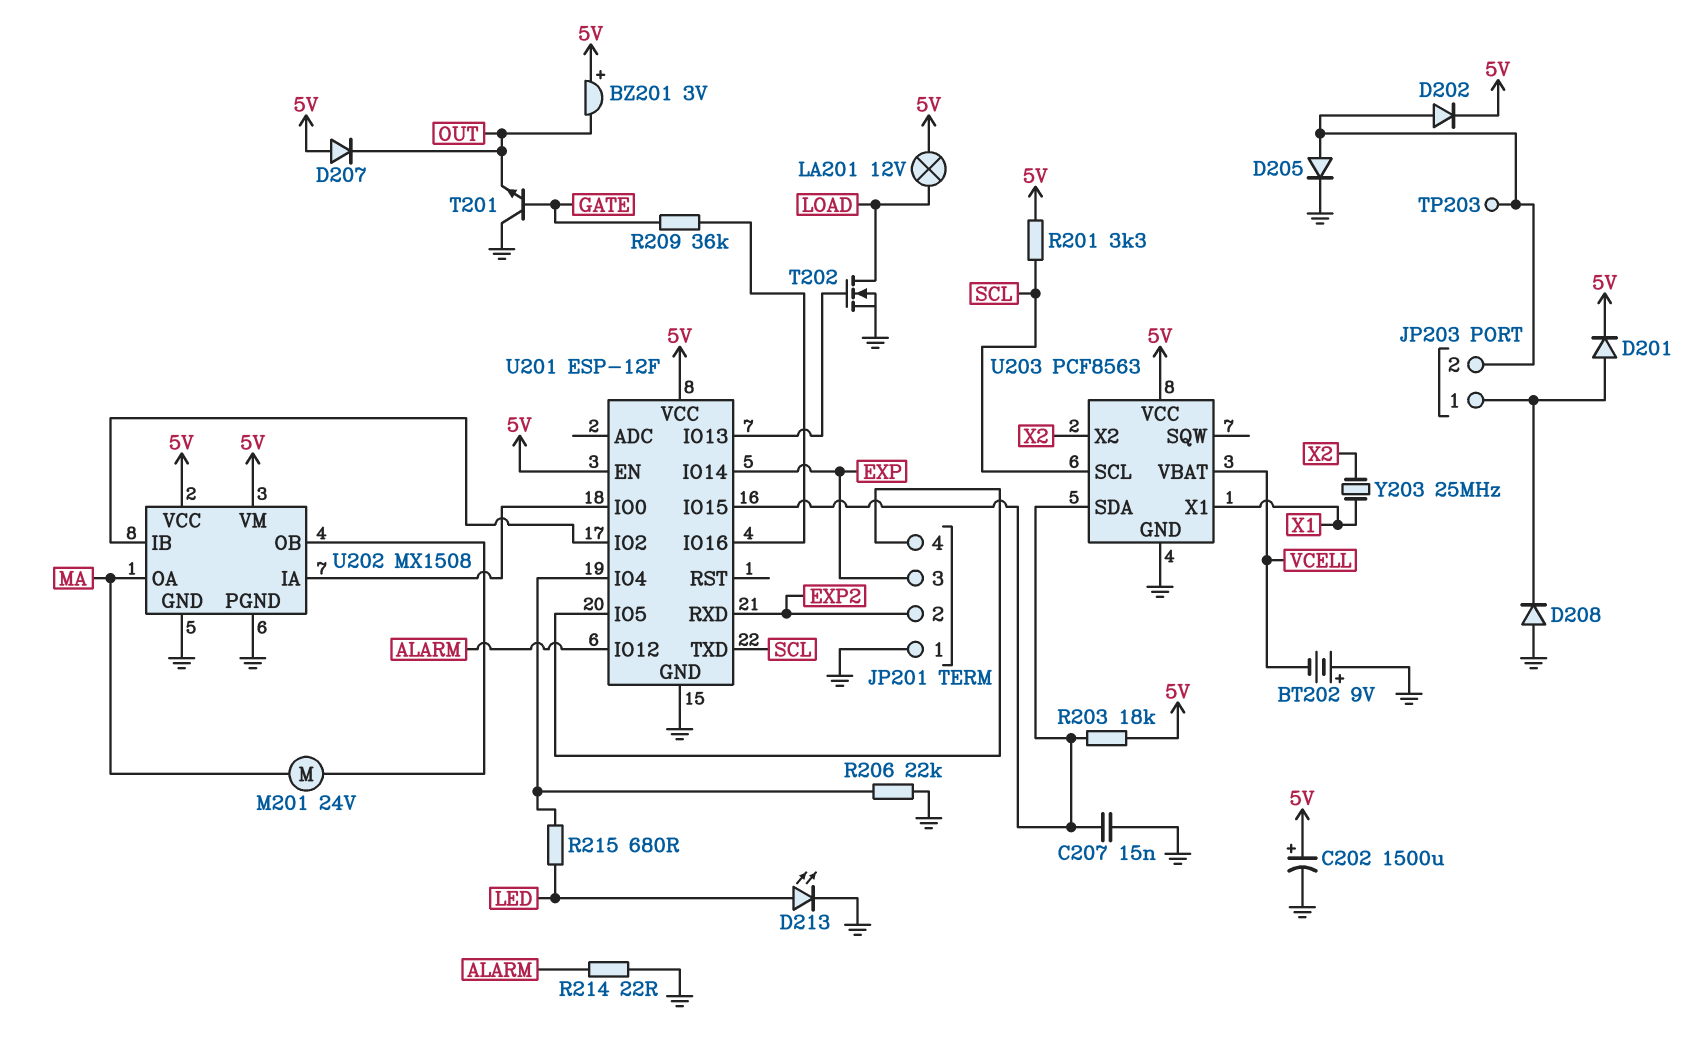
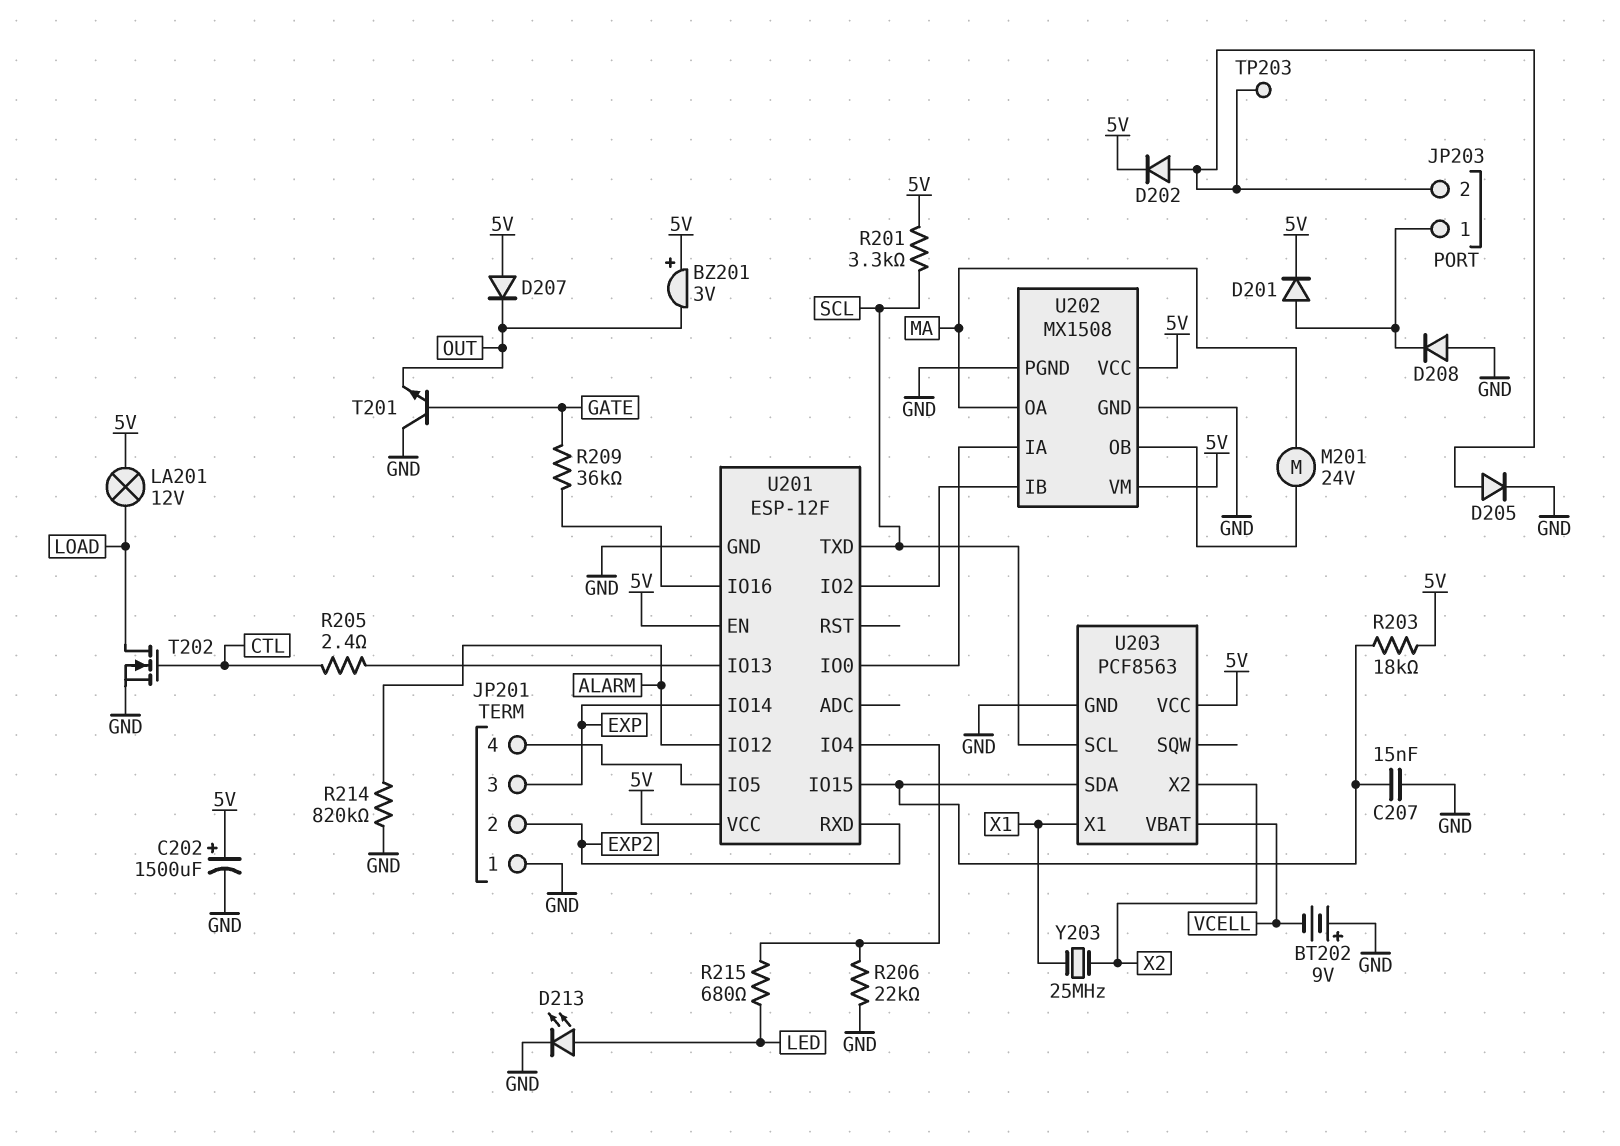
R205: none -> 2.4 (CTL, U201/IO13)
R214: 22 (ALARM, GND) -> 820k (ALARM, GND)
T202: NMOS (G U201/IO13, D LOAD, S GND) -> NMOS (G CTL, D LOAD, S GND)

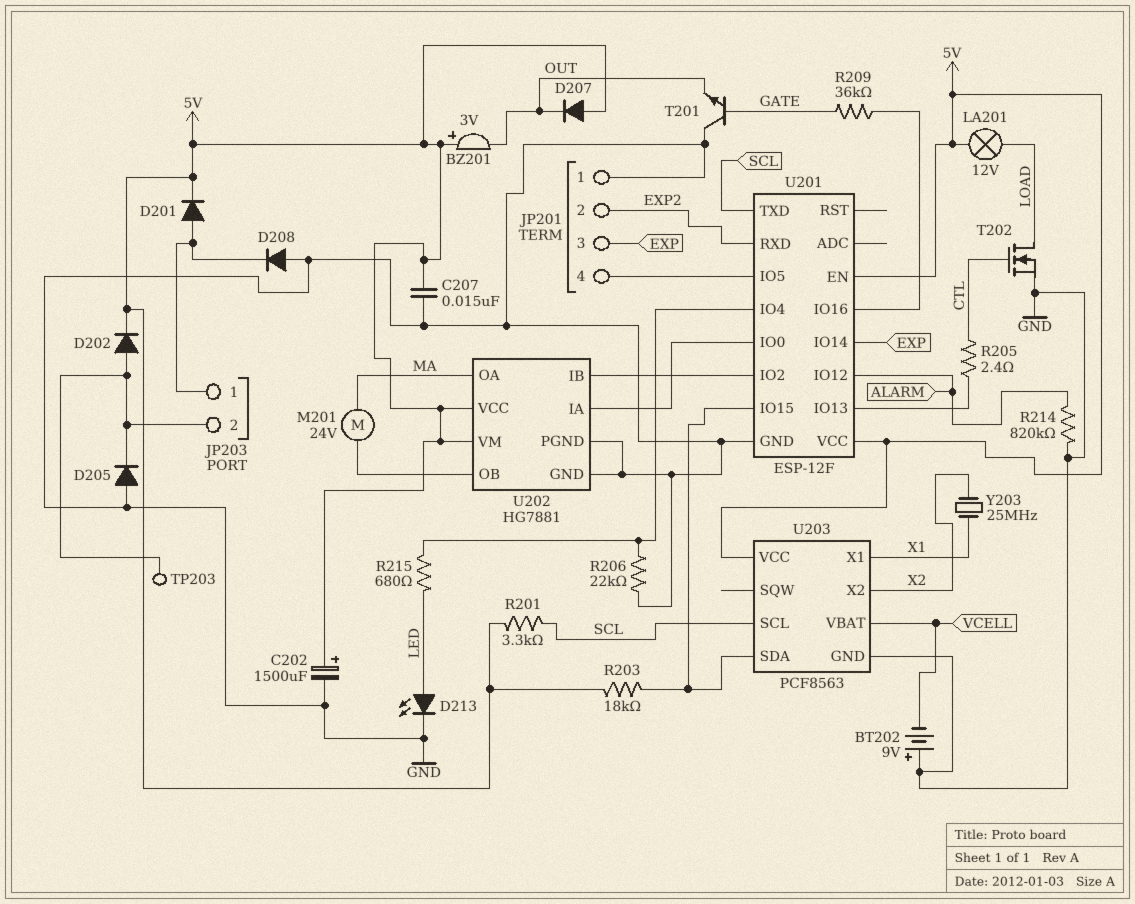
C207: 15nF (GND, U201/IO15) -> 15nF (5V, GND)
D205: diode (A JP203/2, K GND) -> diode (A GND, K JP203/2)
U202: MX1508 -> HG7881

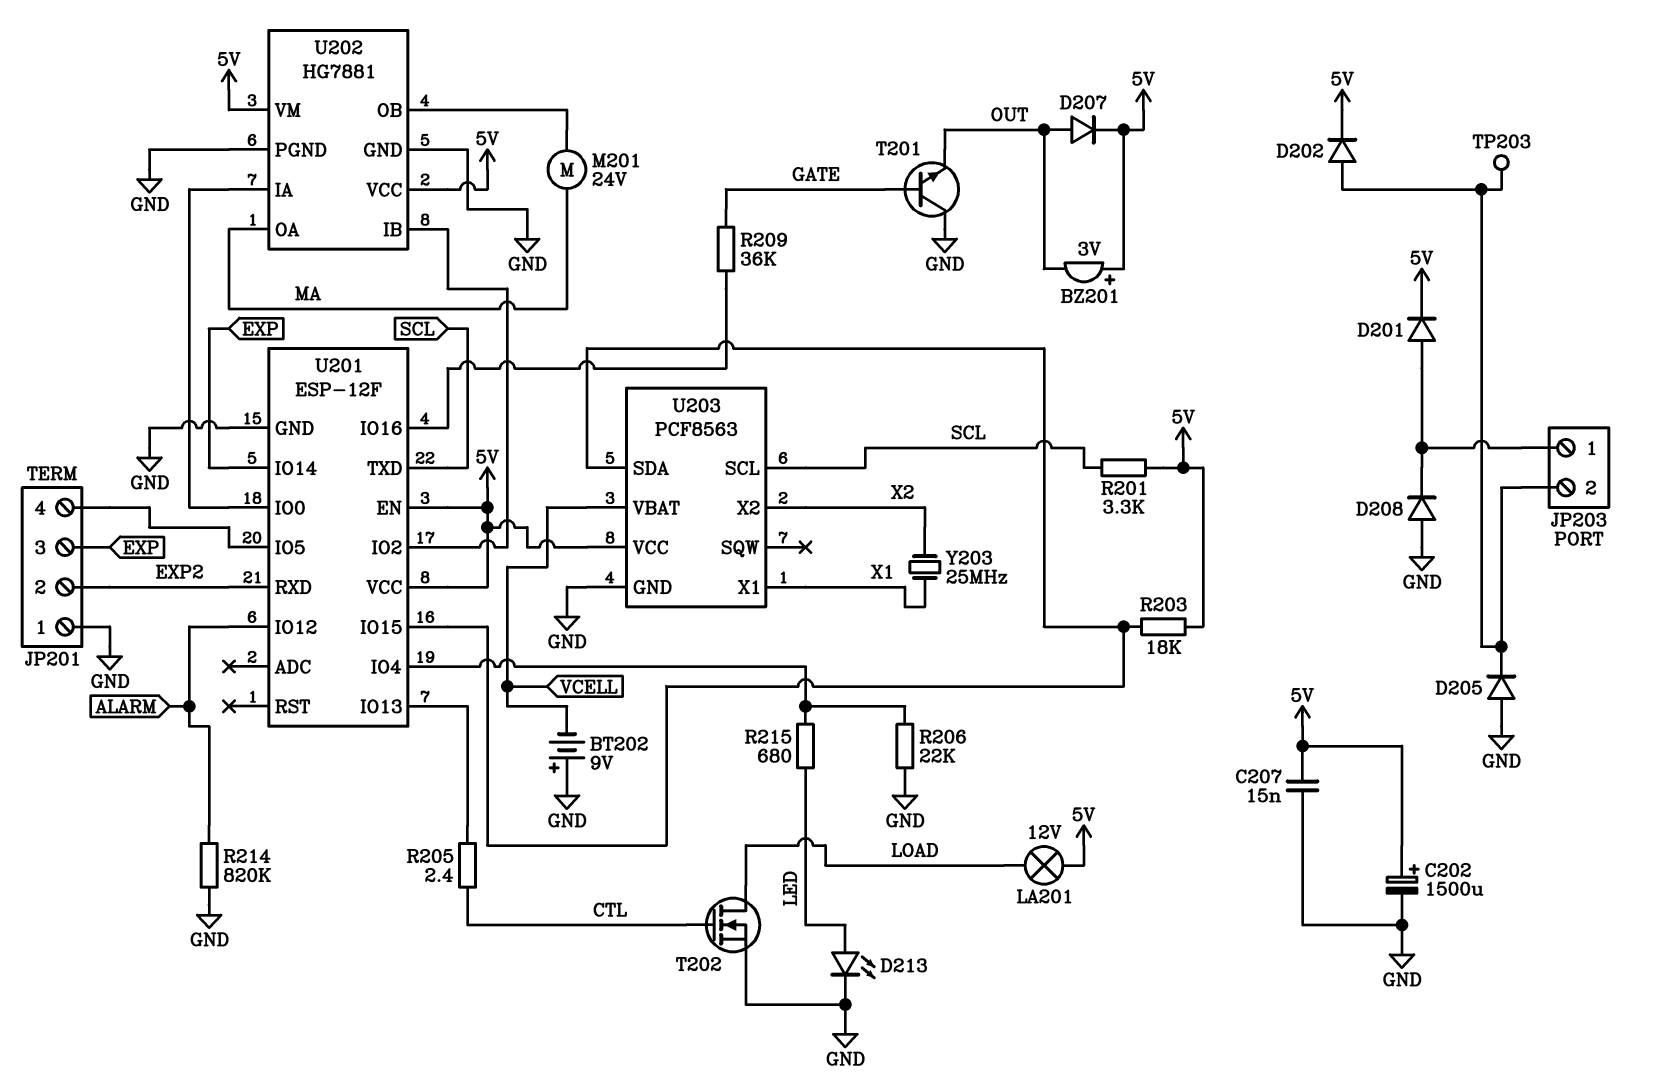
D207: diode (A 5V, K OUT) -> diode (A OUT, K 5V)

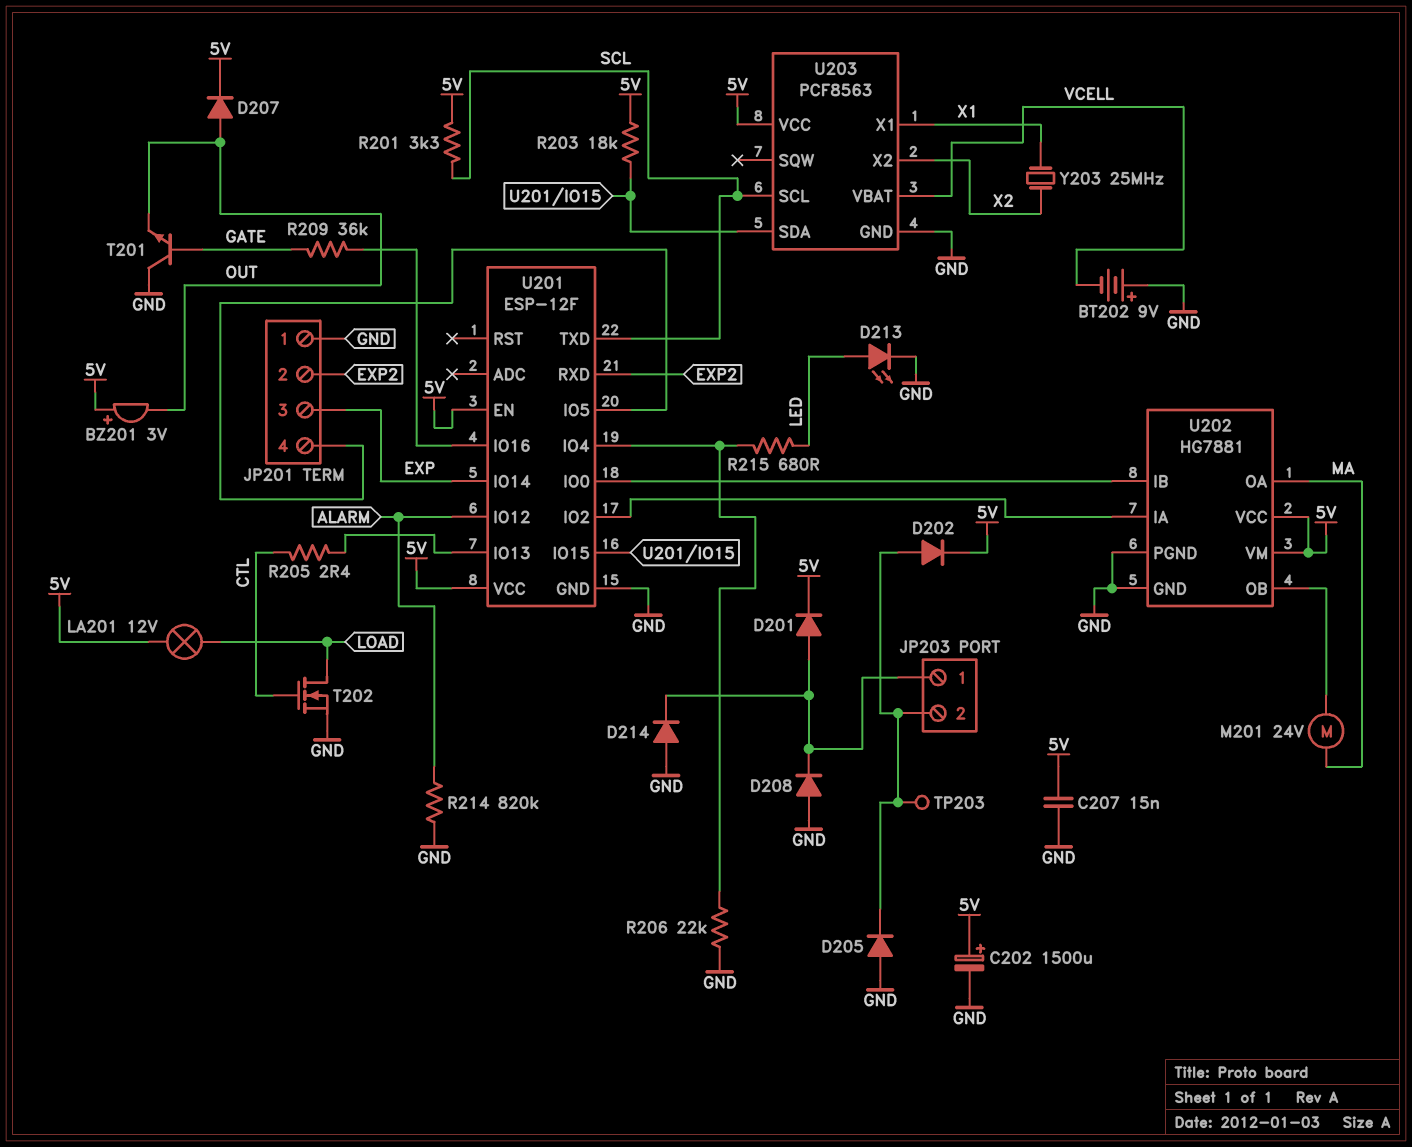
D214: none -> diode (A GND, K JP203/1)
U202 pin IA: U201/IO0 -> U201/IO2
U202 pin IB: U201/IO2 -> U201/IO0

